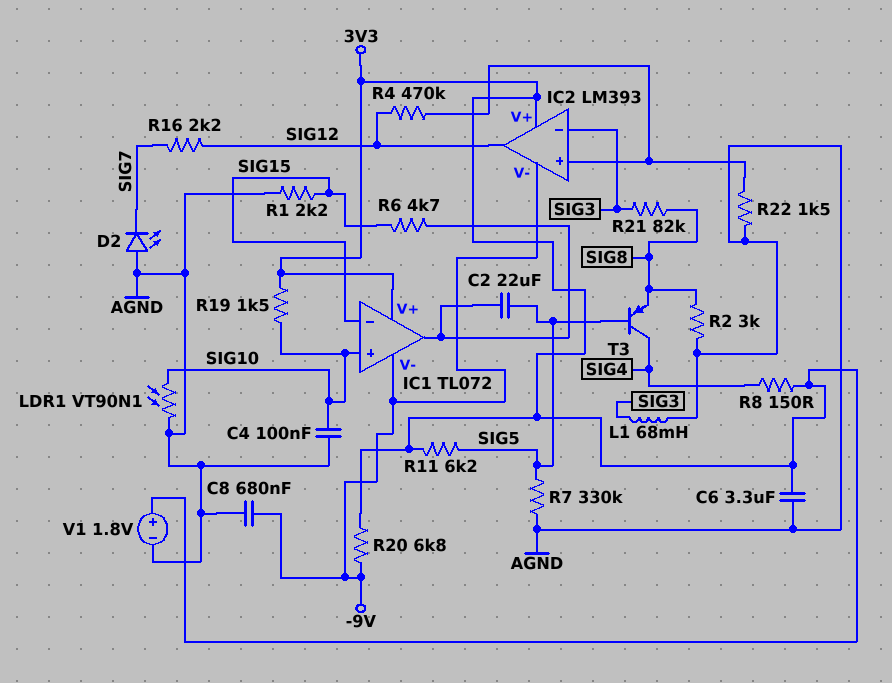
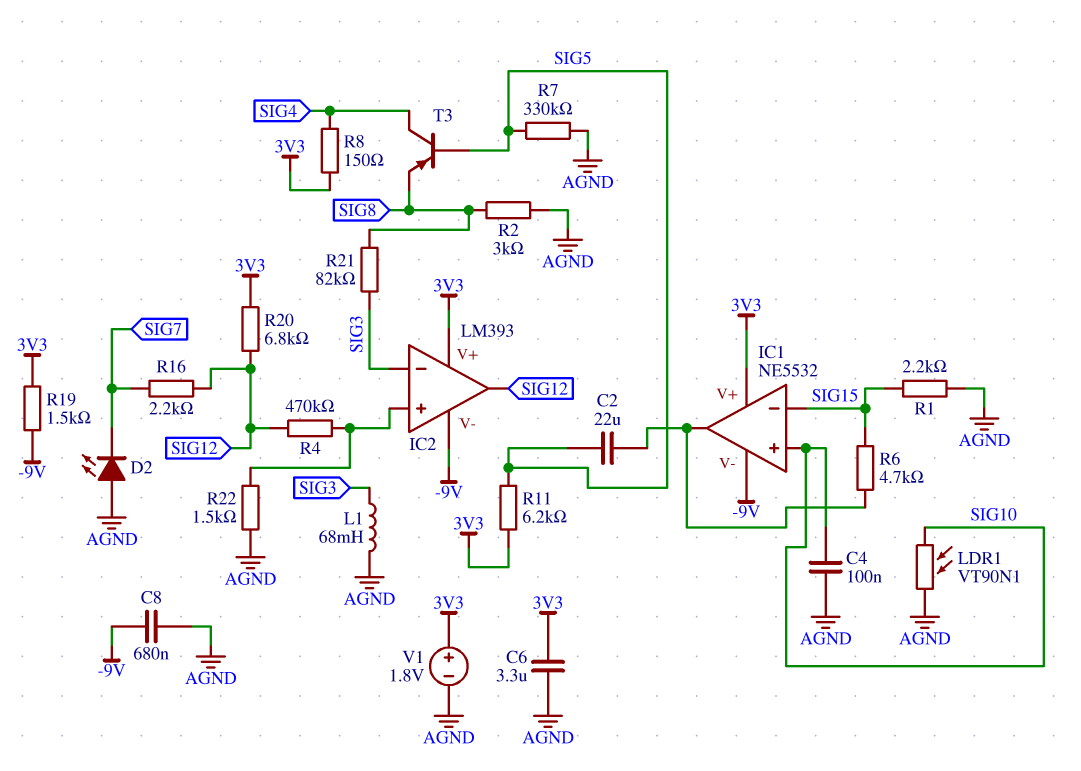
IC1: TL072 -> NE5532
R19: 1.5k (3V3, SIG10) -> 1.5k (-9V, 3V3)
R20: 6.8k (-9V, 3V3) -> 6.8k (3V3, SIG12)

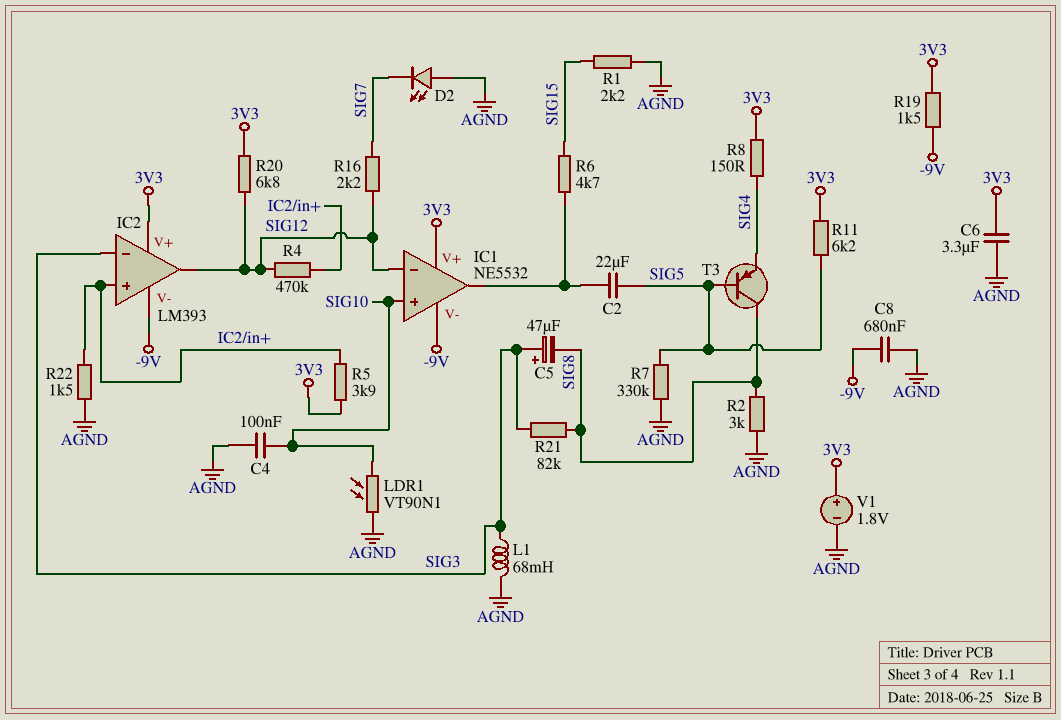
C5: none -> 47uF (plus SIG3, minus SIG8)
IC1 pin in-: SIG15 -> SIG12
R5: none -> 3.9k (3V3, IC2/in+)
T3: PNP (B SIG5, C SIG4, E SIG8) -> PNP (B SIG5, C SIG8, E SIG4)

